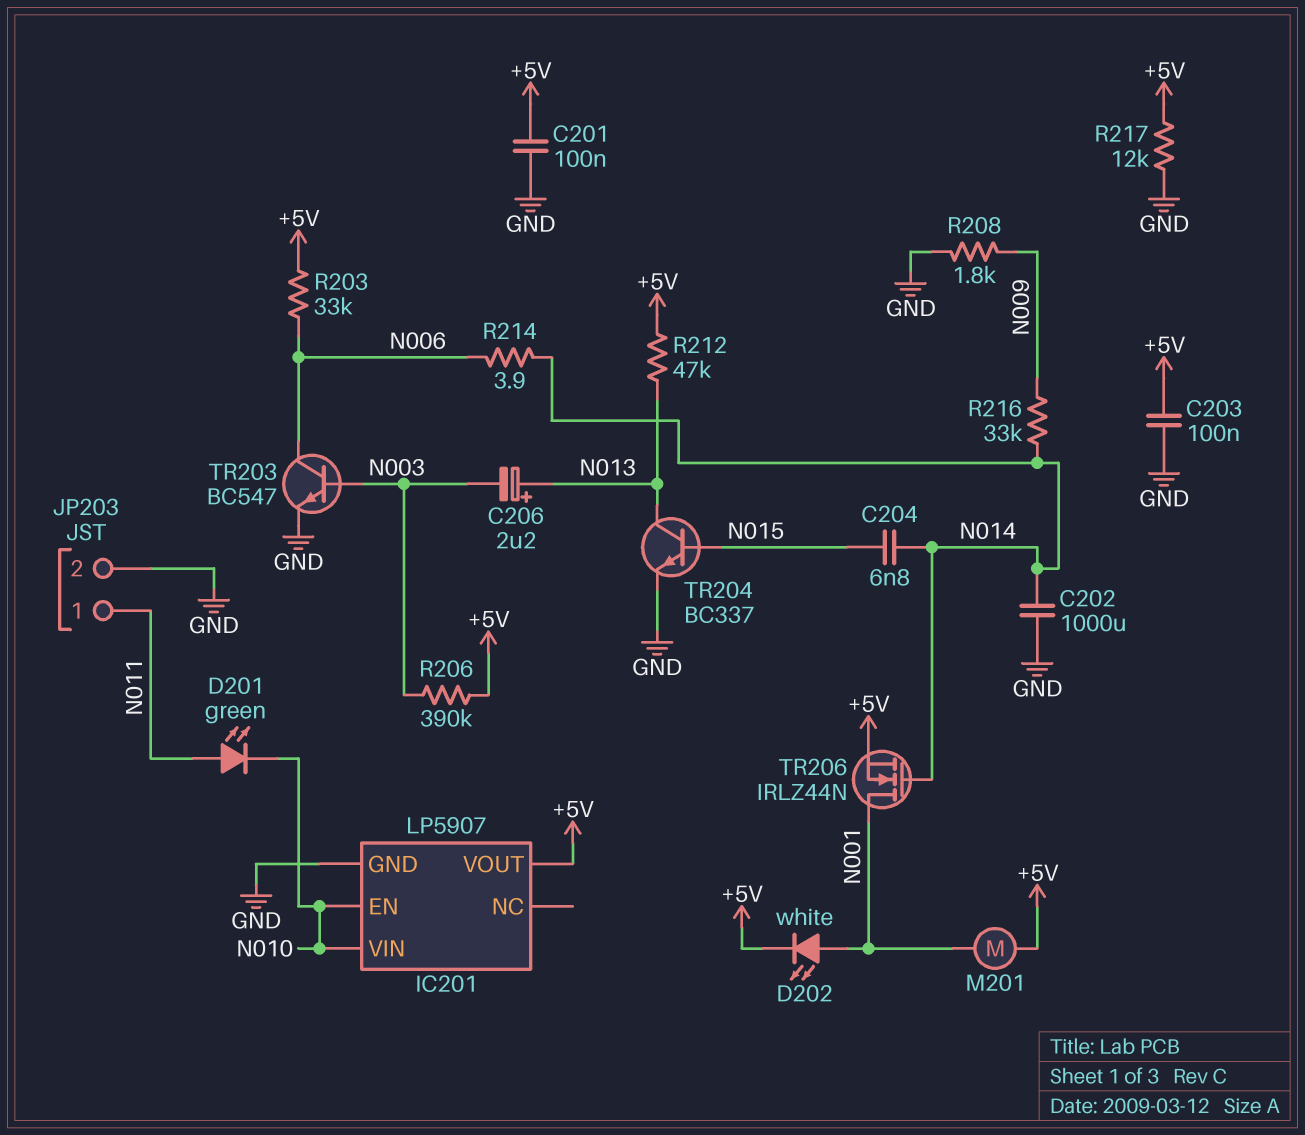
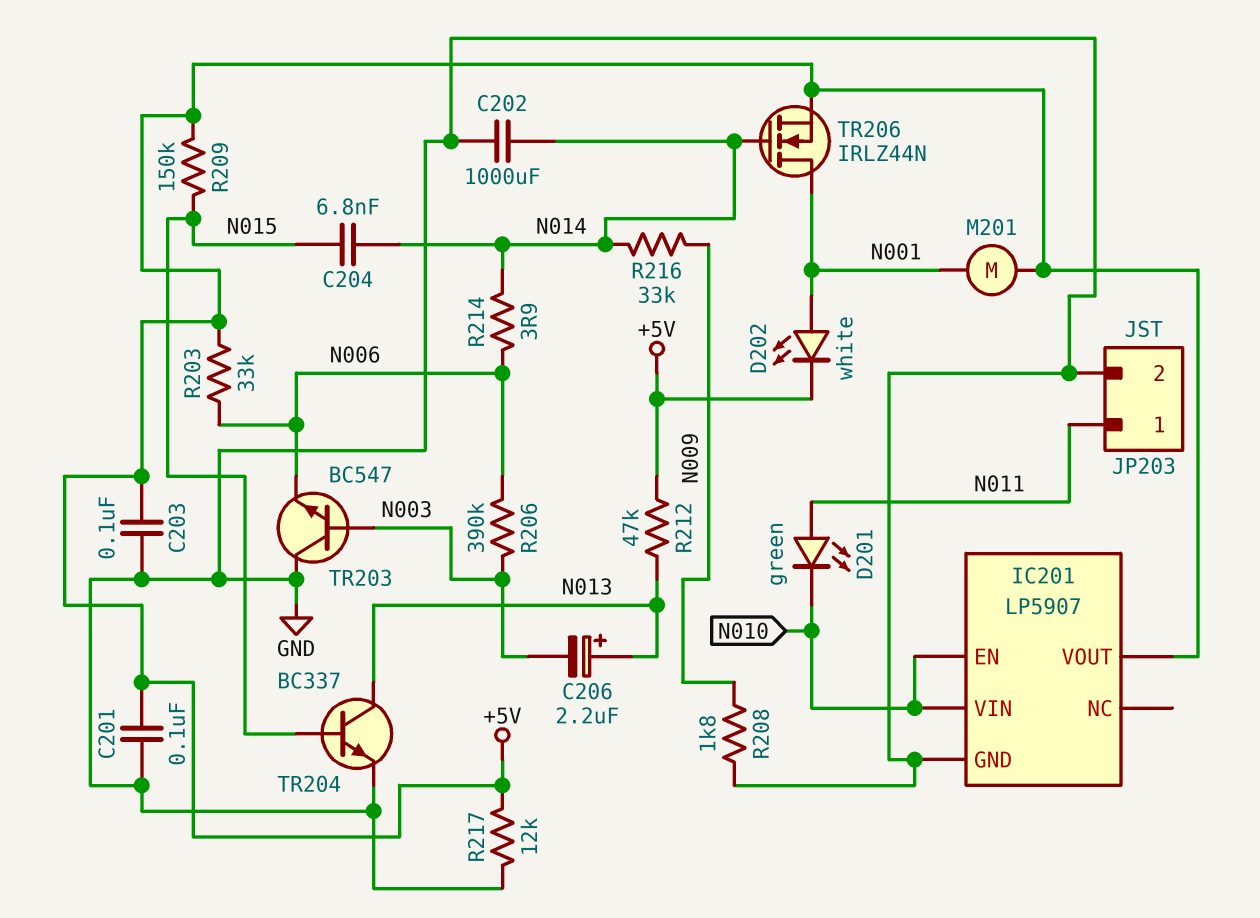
R206: 390k (+5V, N003) -> 390k (N003, N006)
R209: none -> 150k (+5V, N015)
TR203: NPN BC547 (B N003, C N006, E GND) -> NPN BC547 (B N003, C GND, E N006)

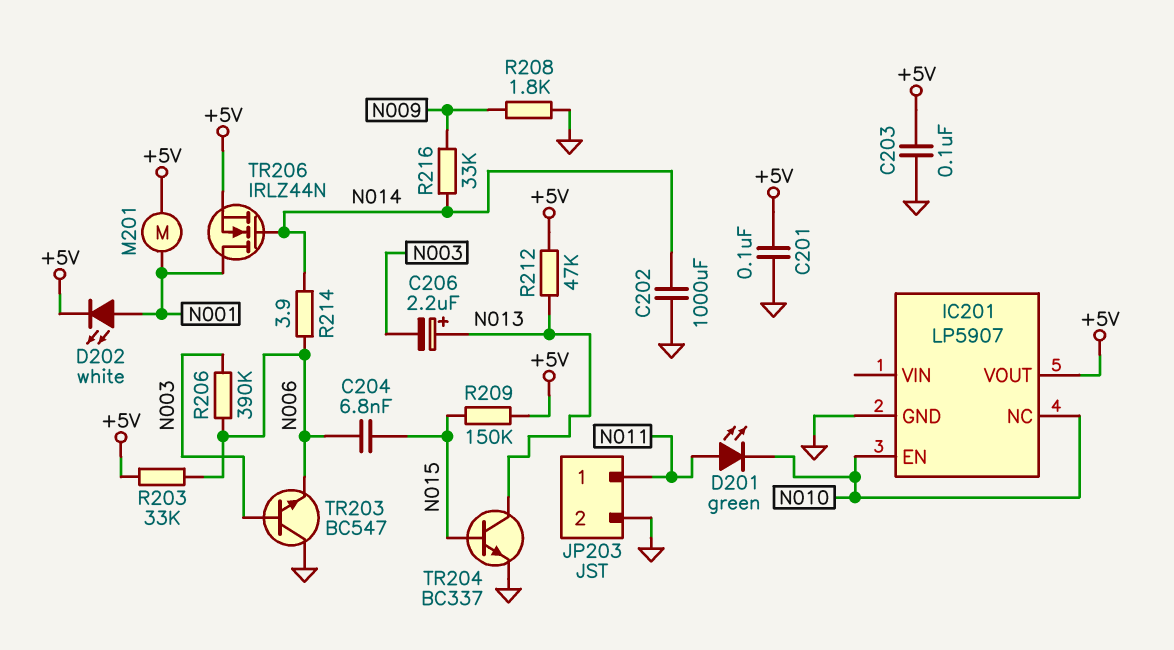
C204: 6.8nF (N014, N015) -> 6.8nF (N006, N015)
IC201 pin NC: none -> N010
IC201 pin VIN: N010 -> none
R217: 12k (+5V, GND) -> none

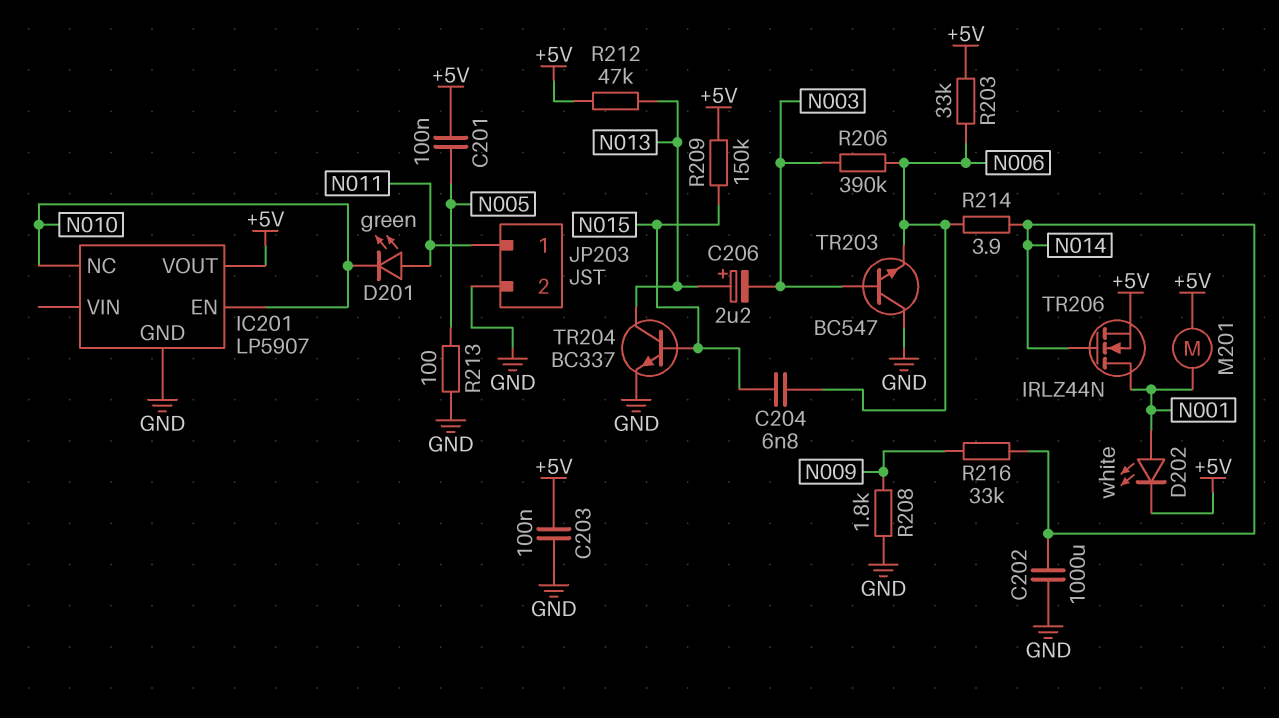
C201: 100nF (+5V, GND) -> 100nF (+5V, N005)
R213: none -> 100 (GND, N005)

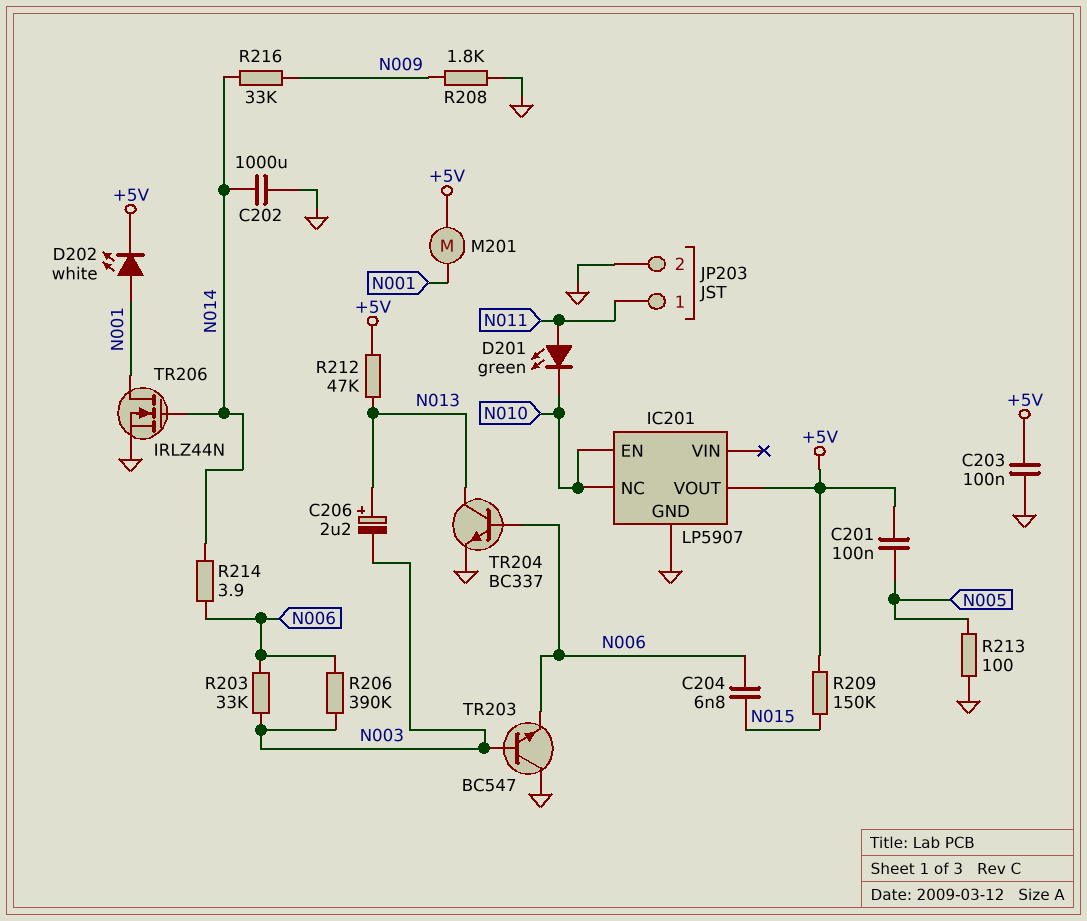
R203: 33k (+5V, N006) -> 33k (N003, N006)
TR204: NPN BC337 (B N015, C N013, E GND) -> NPN BC337 (B N006, C N013, E GND)
TR206: NMOS IRLZ44N (G N014, D N001, S +5V) -> NMOS IRLZ44N (G N014, D N001, S GND)

